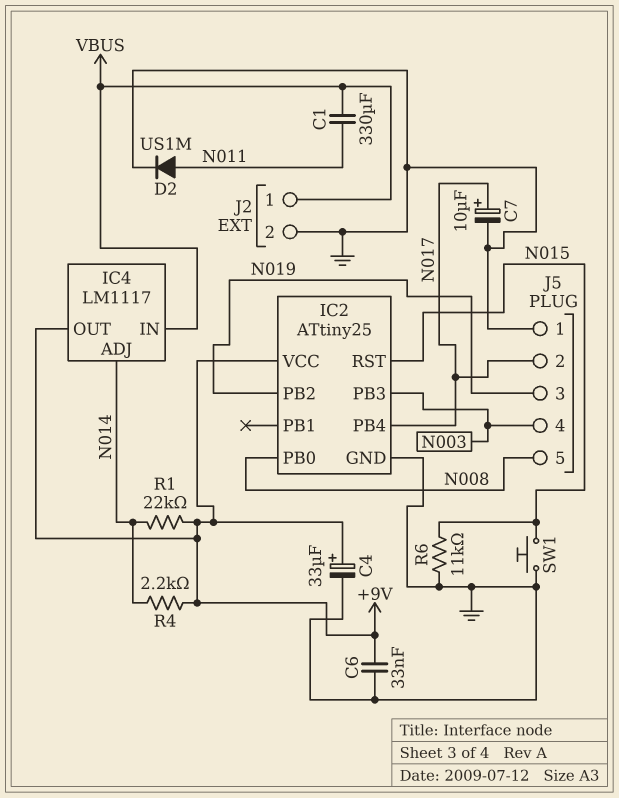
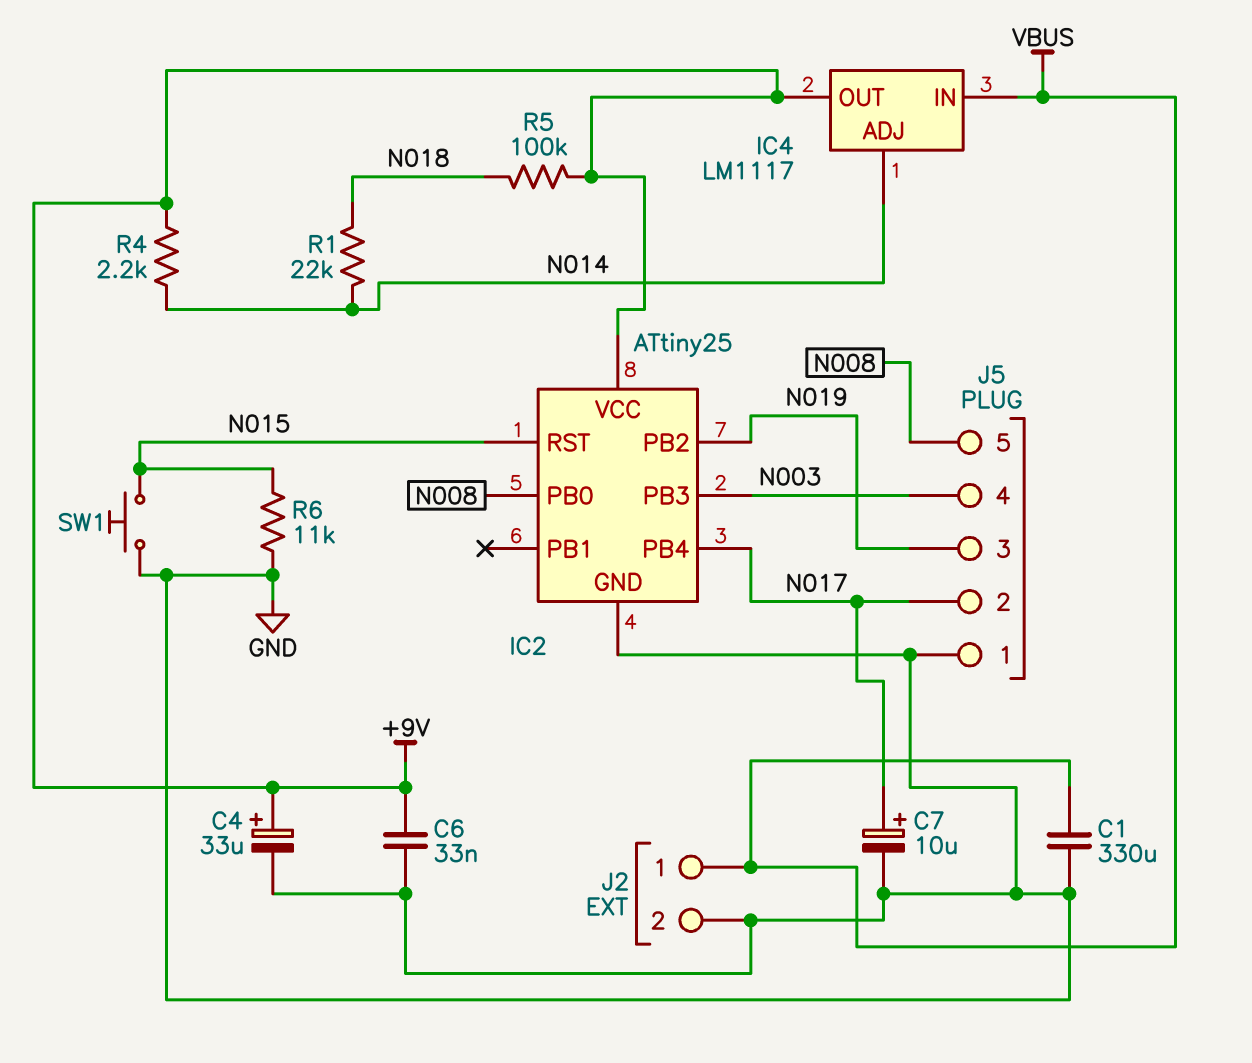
C1: 330uF (N011, VBUS) -> 330uF (GND, VBUS)
D2: diode US1M (A N011, K GND) -> none
R1: 22k (+9V, N014) -> 22k (N014, N018)
R5: none -> 100k (+9V, N018)

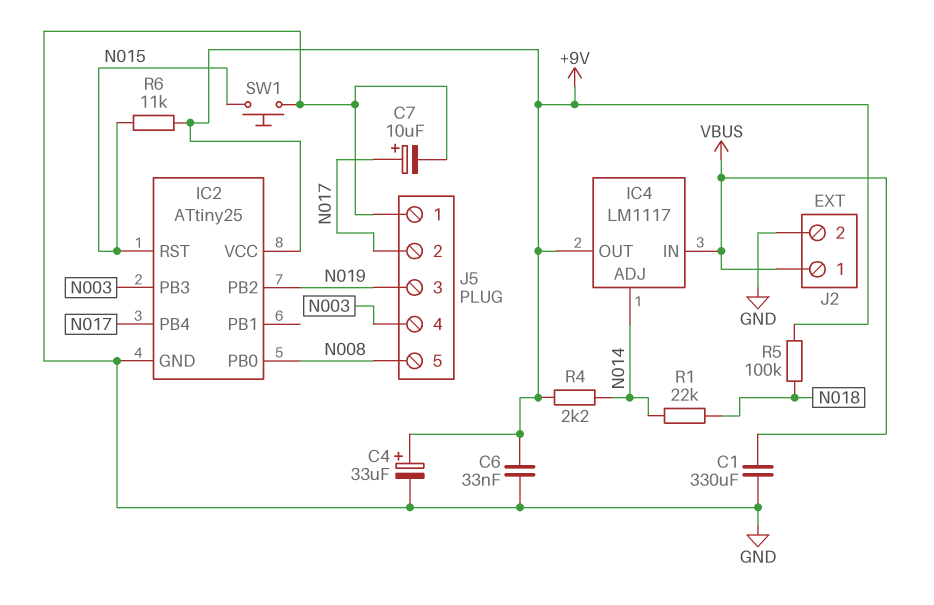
R6: 11k (GND, N015) -> 11k (+9V, N015)

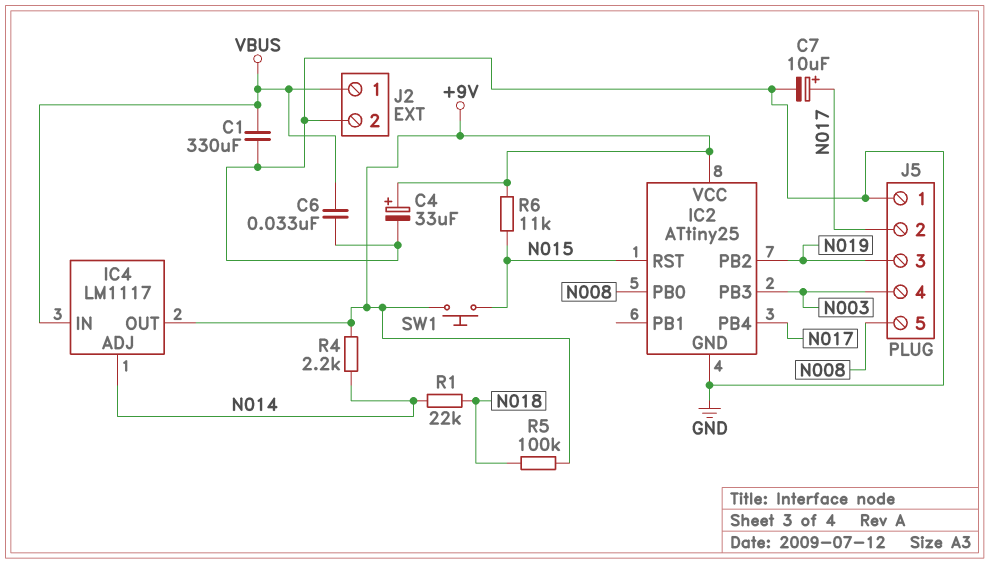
C6: 33nF (+9V, GND) -> 33nF (GND, VBUS)
SW1: button (GND, N015) -> button (+9V, N015)

